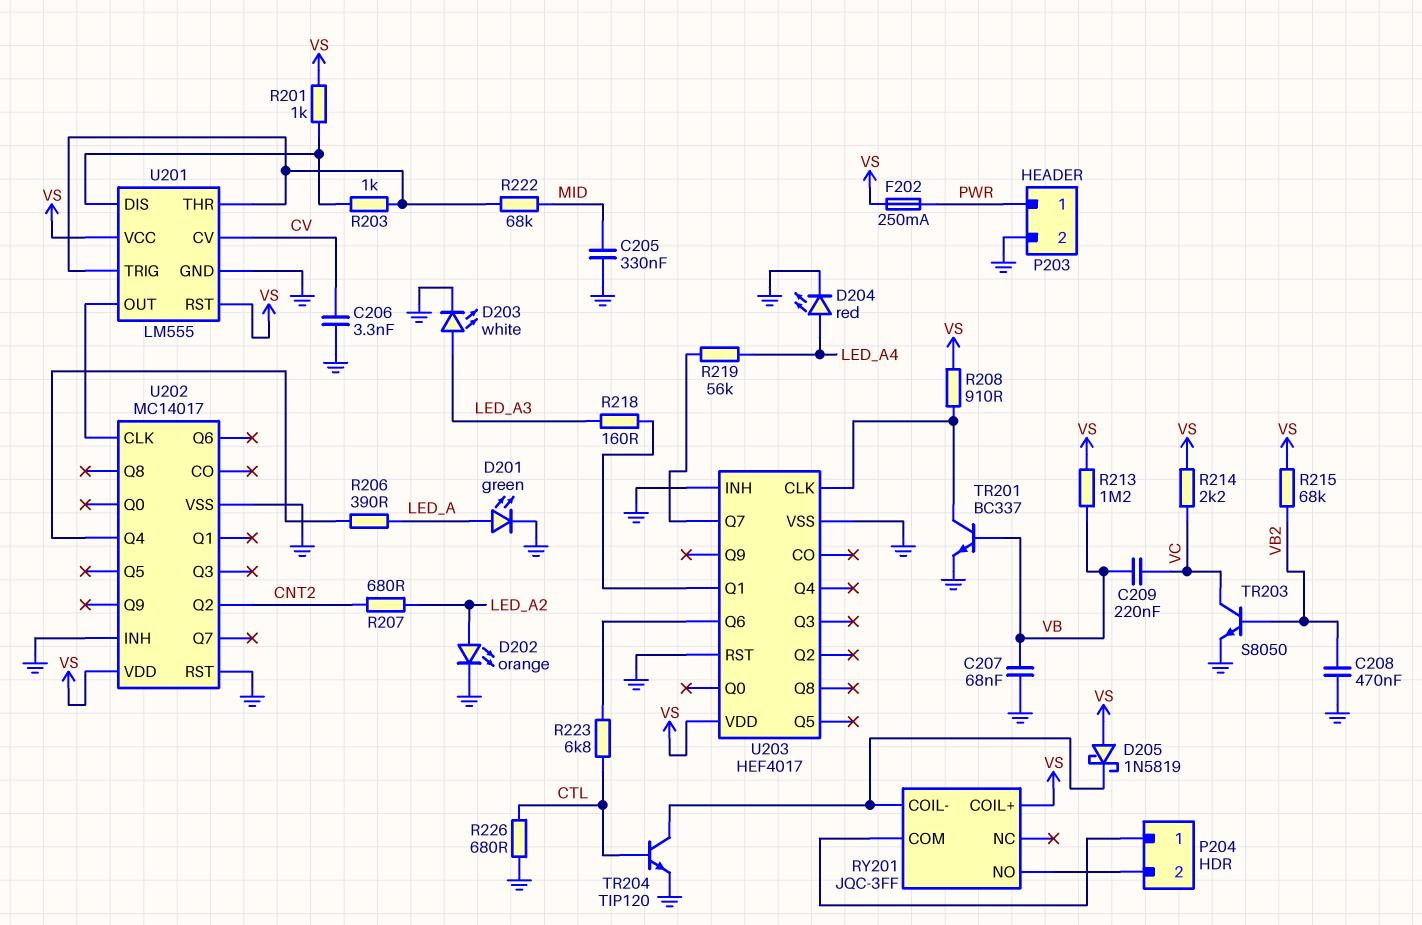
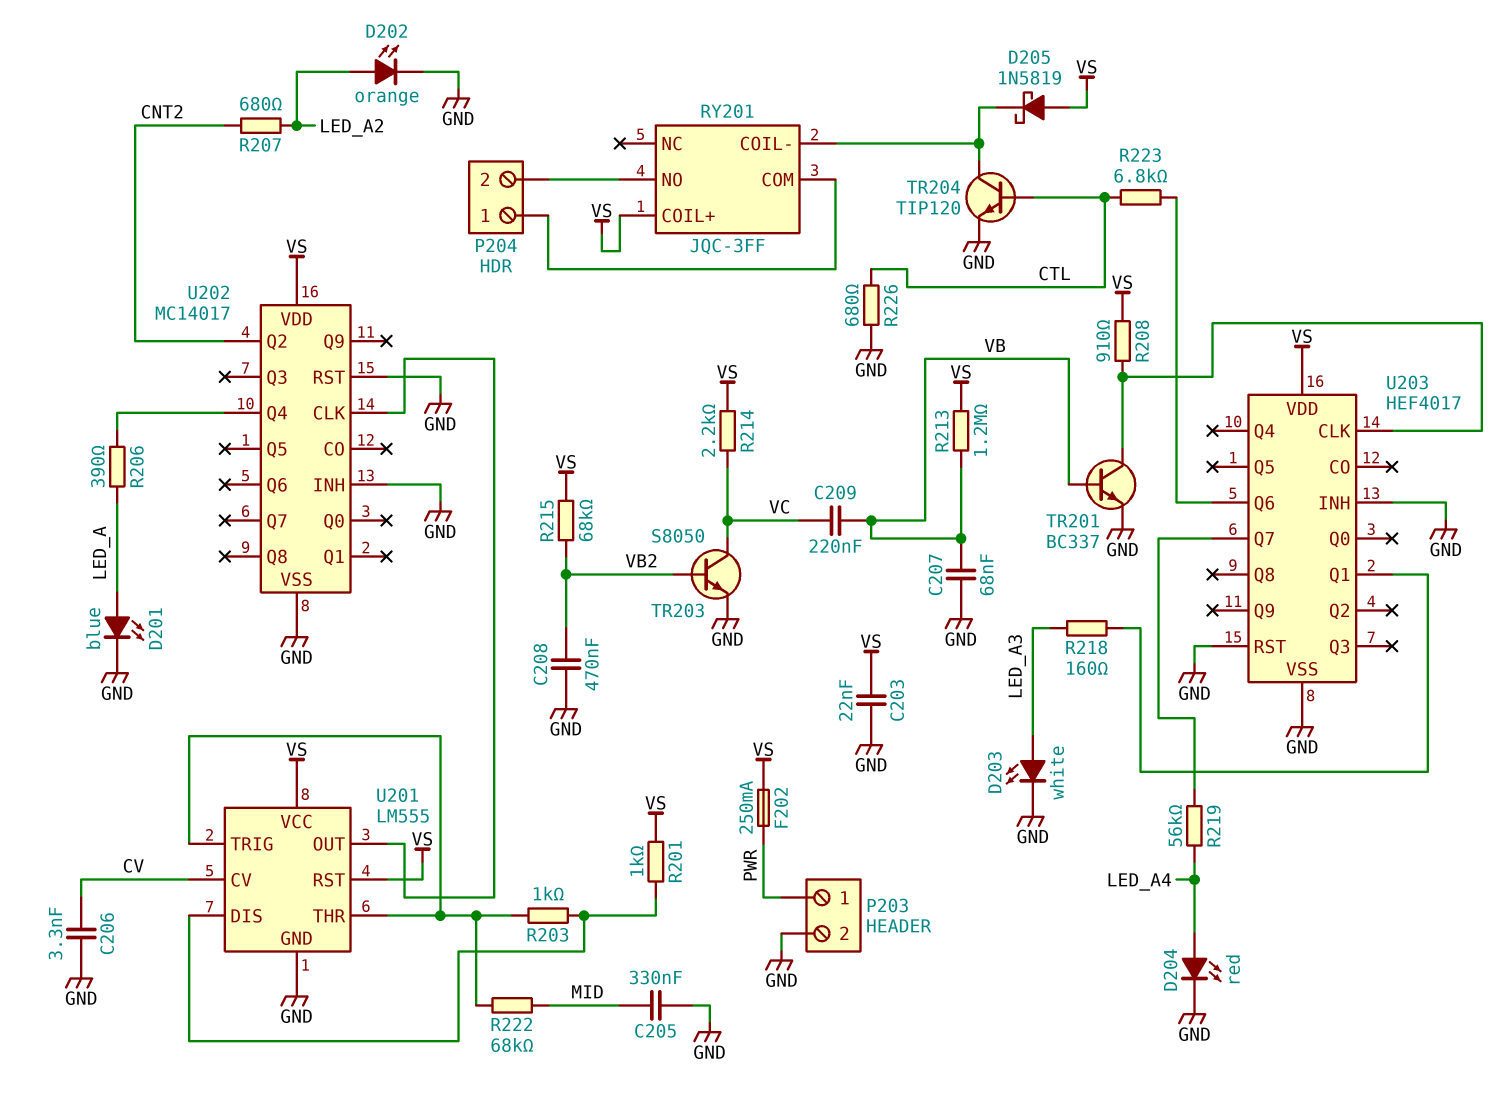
C203: none -> 22nF (GND, VS)
D201: LED green (A LED_A, K GND) -> LED blue (A LED_A, K GND)

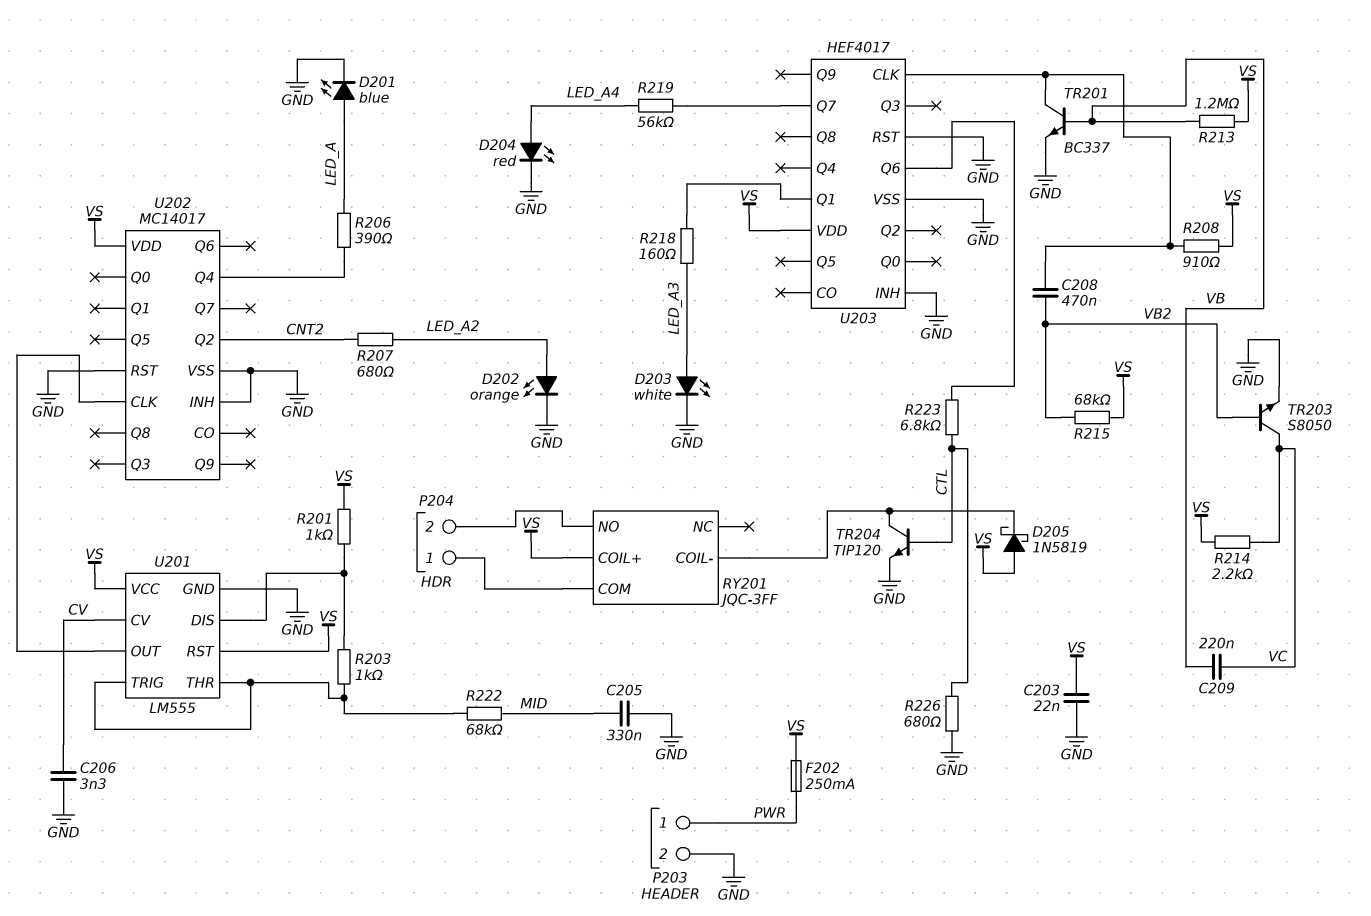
C207: 68nF (GND, VB) -> none
C208: 470nF (GND, VB2) -> 470nF (U203/CLK, VB2)

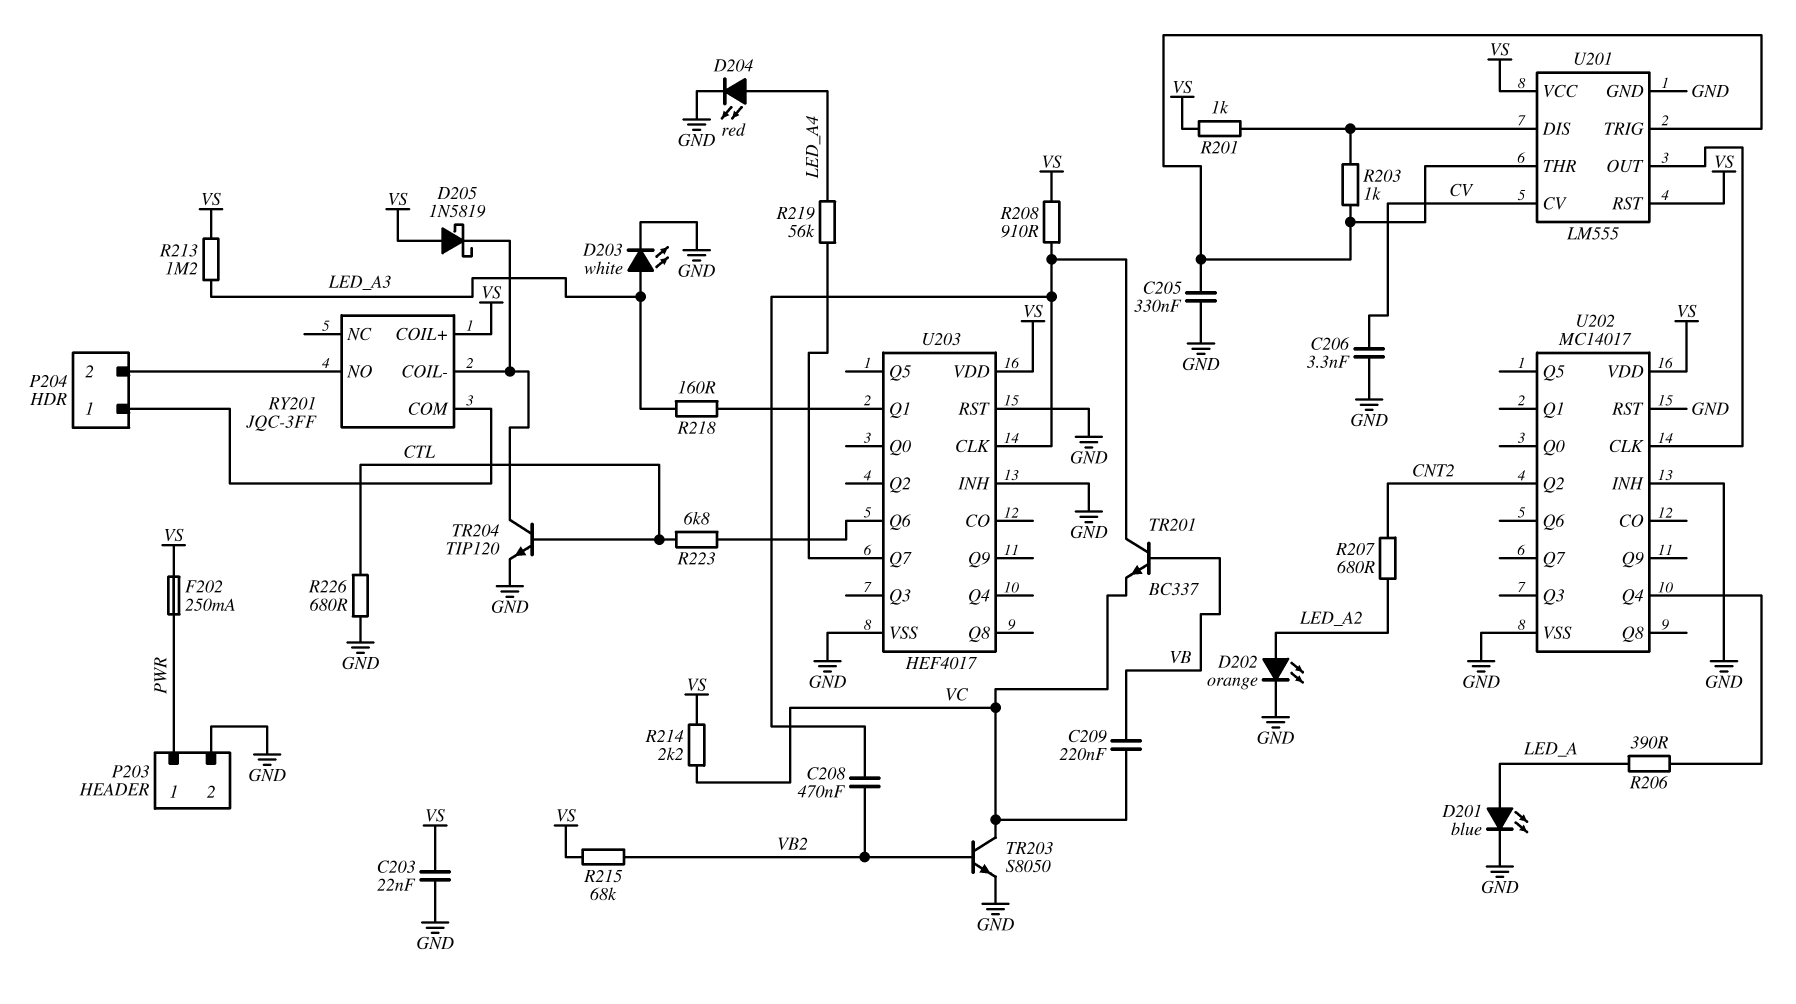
C205: 330nF (GND, MID) -> 330nF (GND, U201/THR)
R213: 1.2M (VB, VS) -> 1.2M (LED_A3, VS)
R222: 68k (MID, U201/THR) -> none
TR201: NPN BC337 (B VB, C U203/CLK, E GND) -> NPN BC337 (B VB, C U203/CLK, E VC)

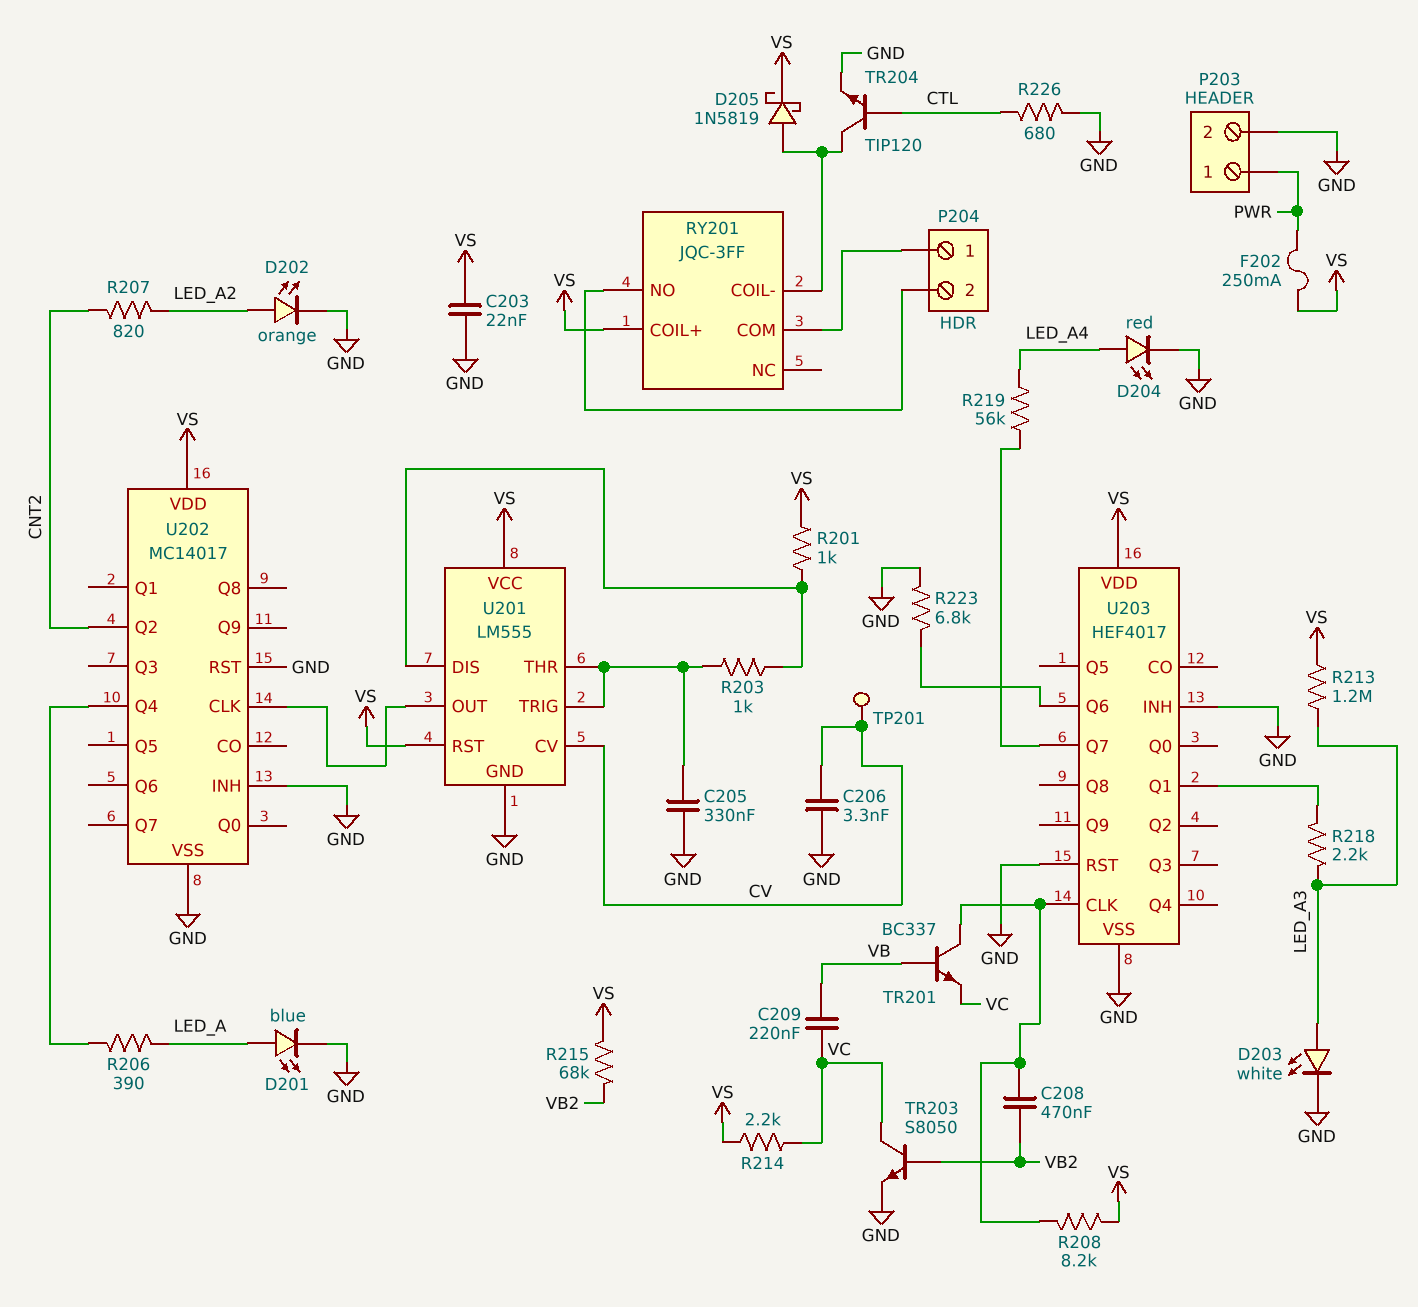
D205: schottky 1N5819 (A VS, K RY201/COIL-) -> schottky 1N5819 (A RY201/COIL-, K VS)
R207: 680 (CNT2, LED_A2) -> 820 (CNT2, LED_A2)
R208: 910 (U203/CLK, VS) -> 8.2k (U203/CLK, VS)
R218: 160 (LED_A3, U203/Q1) -> 2.2k (LED_A3, U203/Q1)
R223: 6.8k (CTL, U203/Q6) -> 6.8k (GND, U203/Q6)
TP201: none -> test point (CV)

